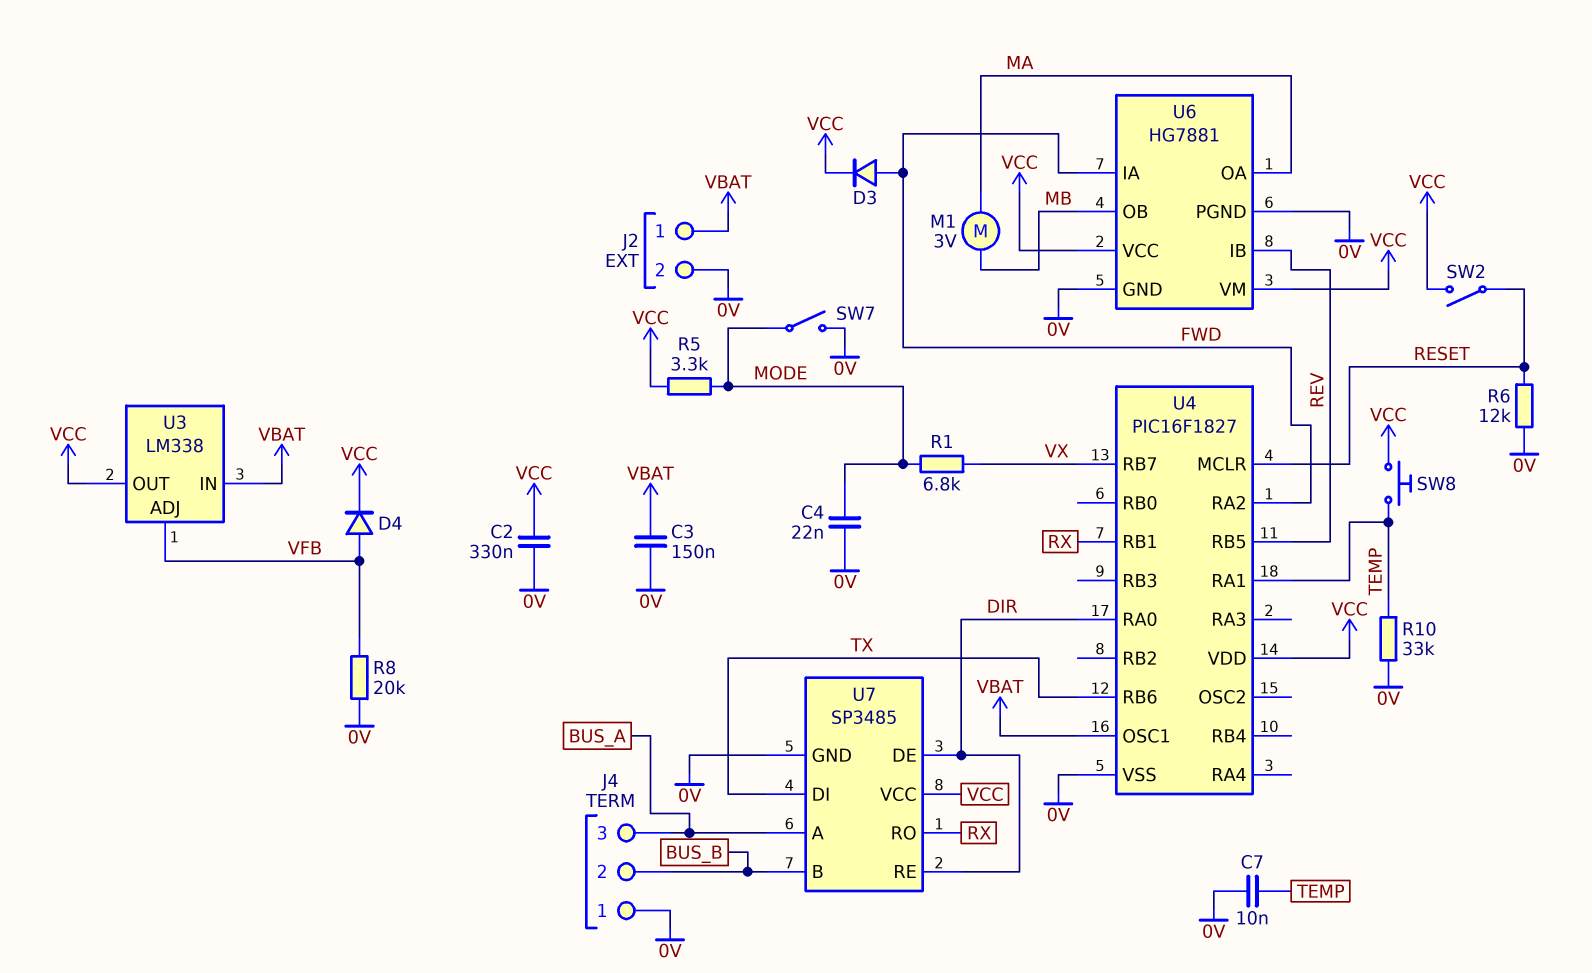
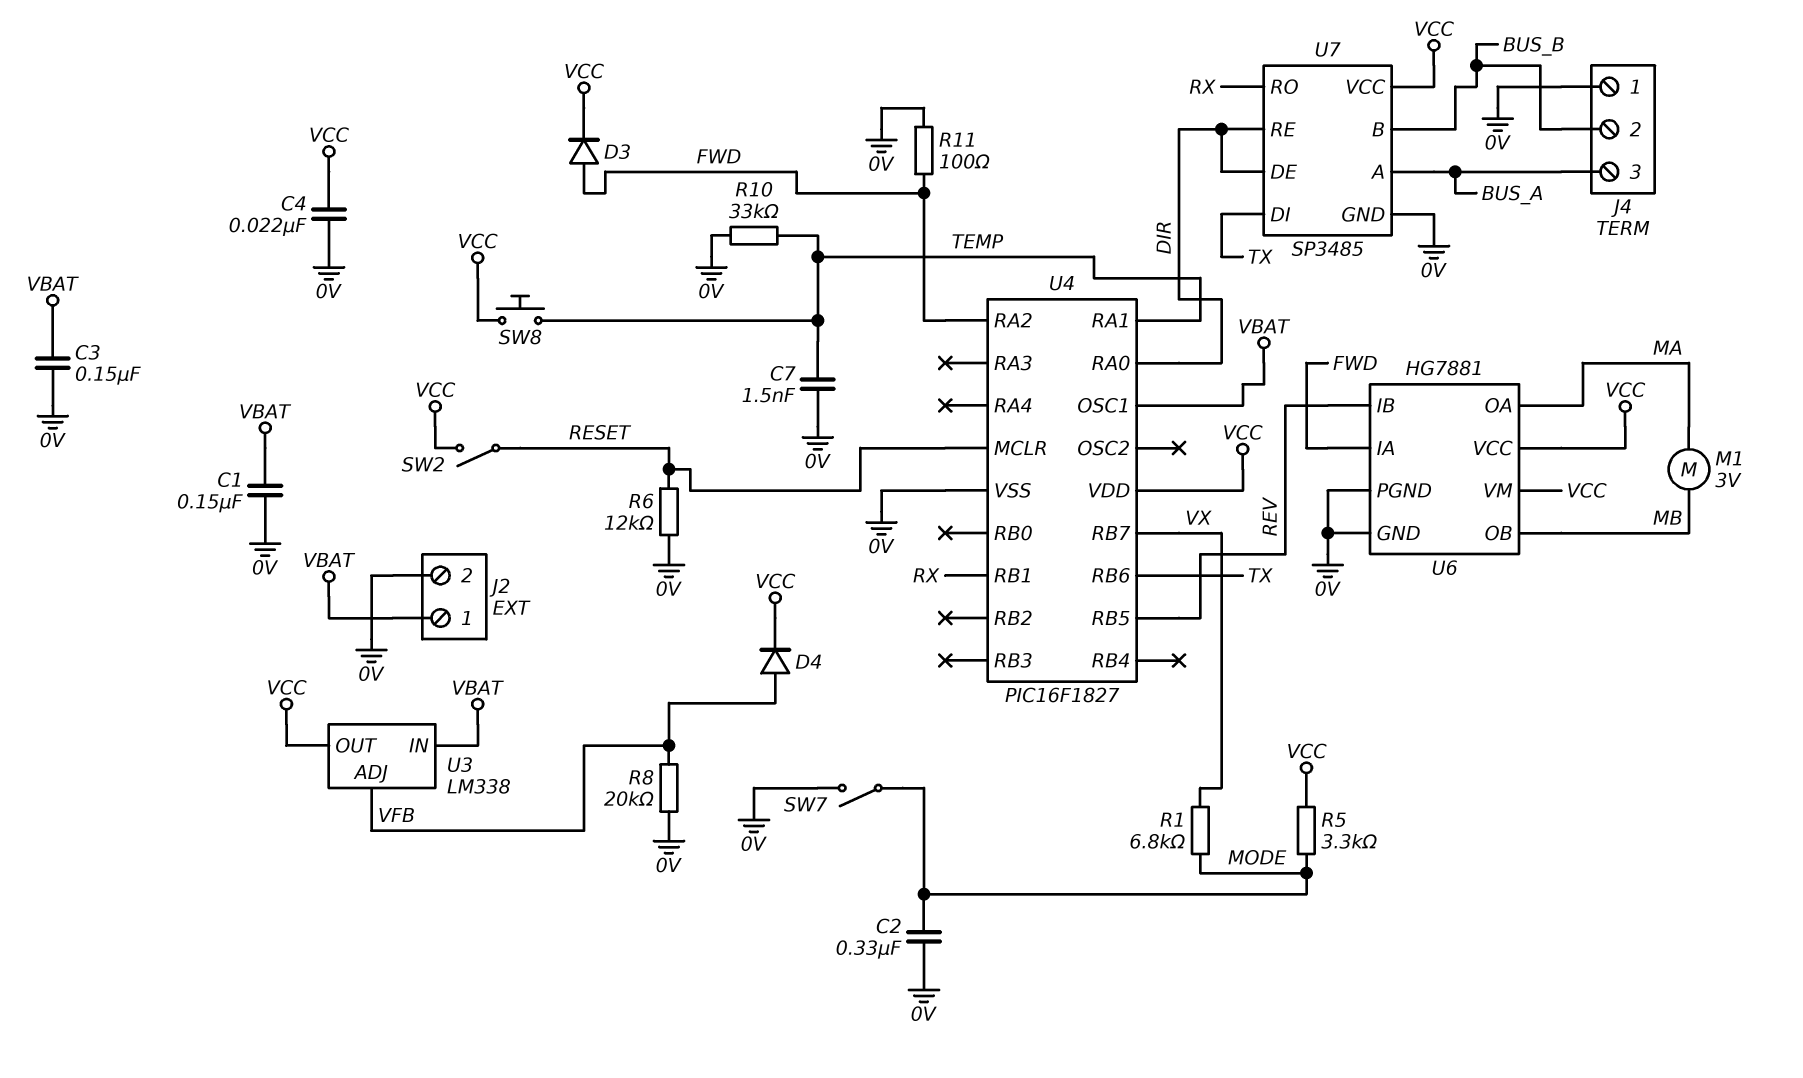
C1: none -> 150nF (0V, VBAT)
C2: 330nF (0V, VCC) -> 330nF (0V, MODE)
C4: 22nF (0V, MODE) -> 22nF (0V, VCC)
C7: 10nF (0V, TEMP) -> 1.5nF (0V, TEMP)
R11: none -> 100 (0V, FWD)

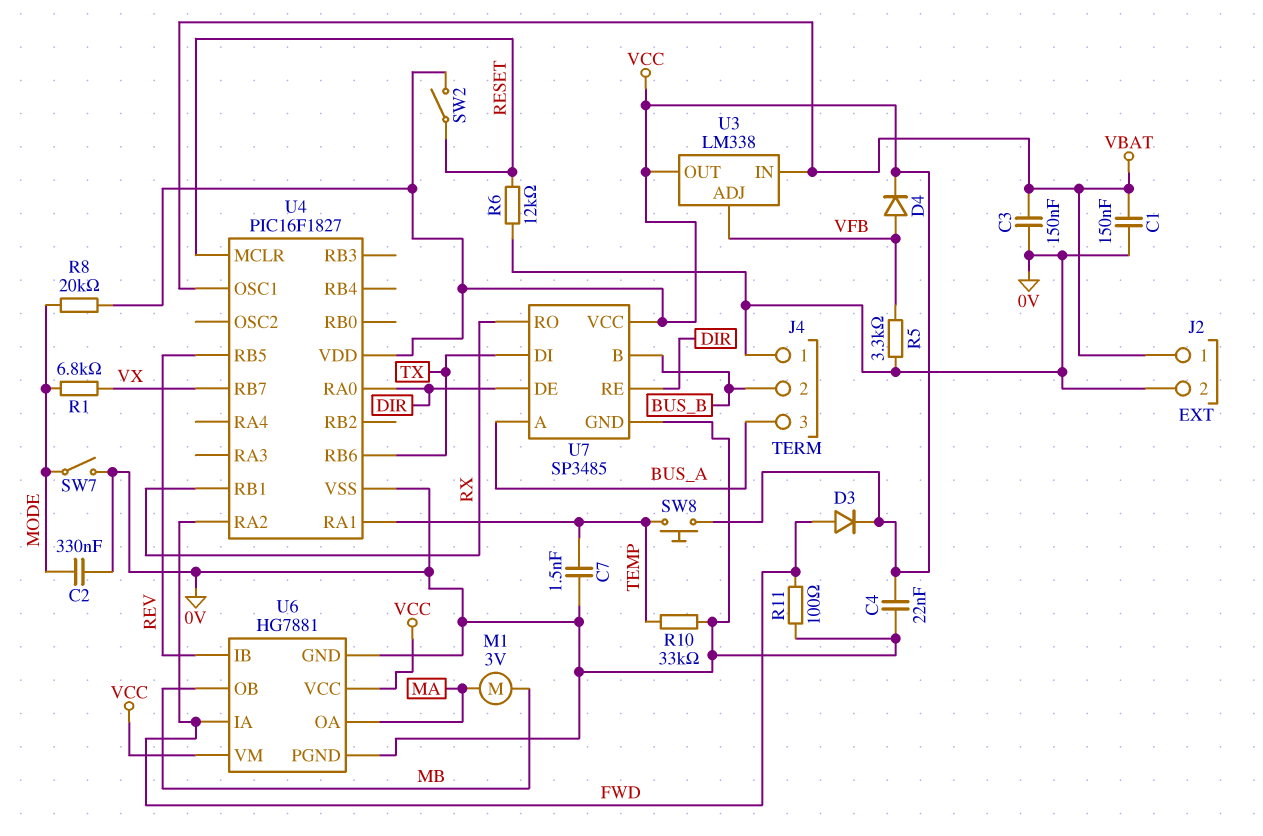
R5: 3.3k (MODE, VCC) -> 3.3k (0V, VFB)
R8: 20k (0V, VFB) -> 20k (MODE, VCC)

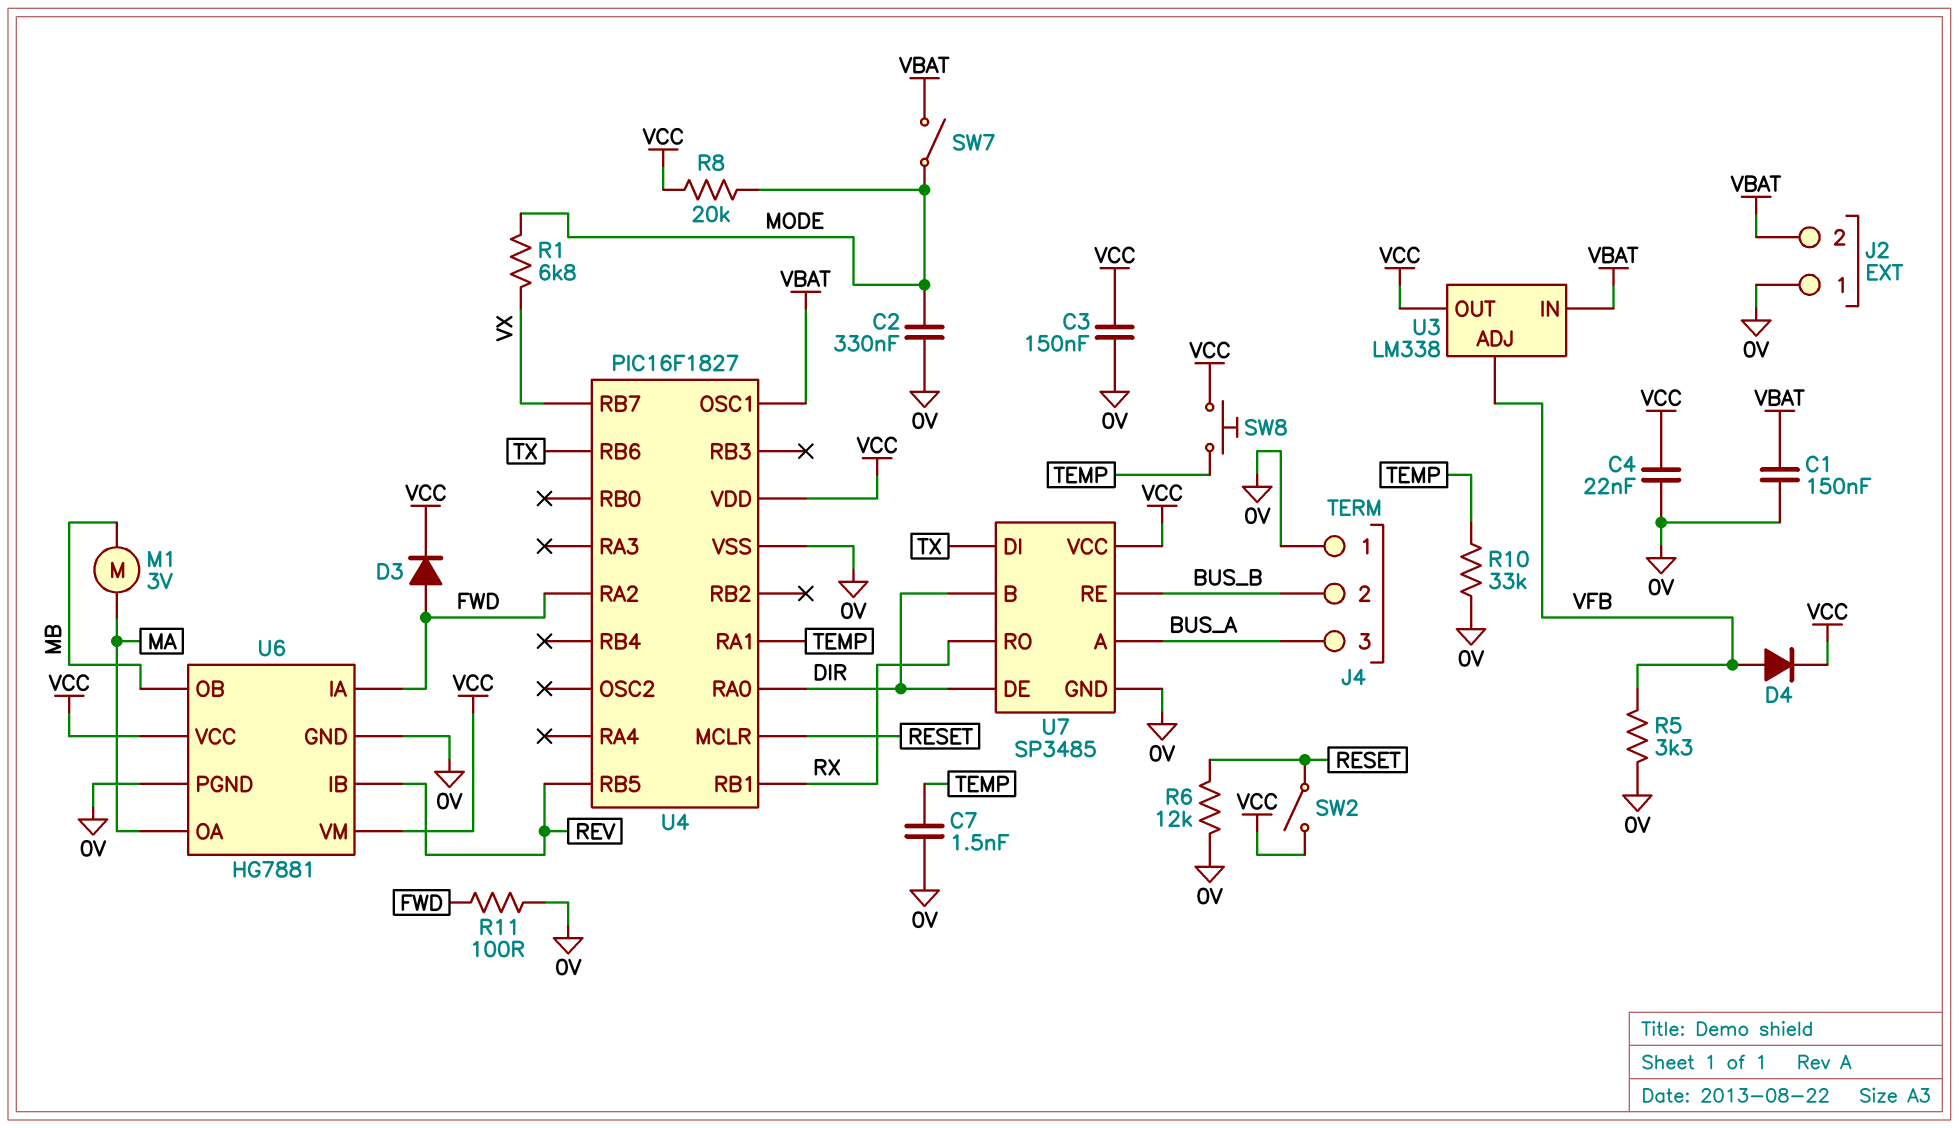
C3: 150nF (0V, VBAT) -> 150nF (0V, VCC)
J2 pin 1: VBAT -> 0V
J2 pin 2: 0V -> VBAT
SW7: switch (0V, MODE) -> switch (MODE, VBAT)
U7 pin B: BUS_B -> DIR
U7 pin RE: DIR -> BUS_B

